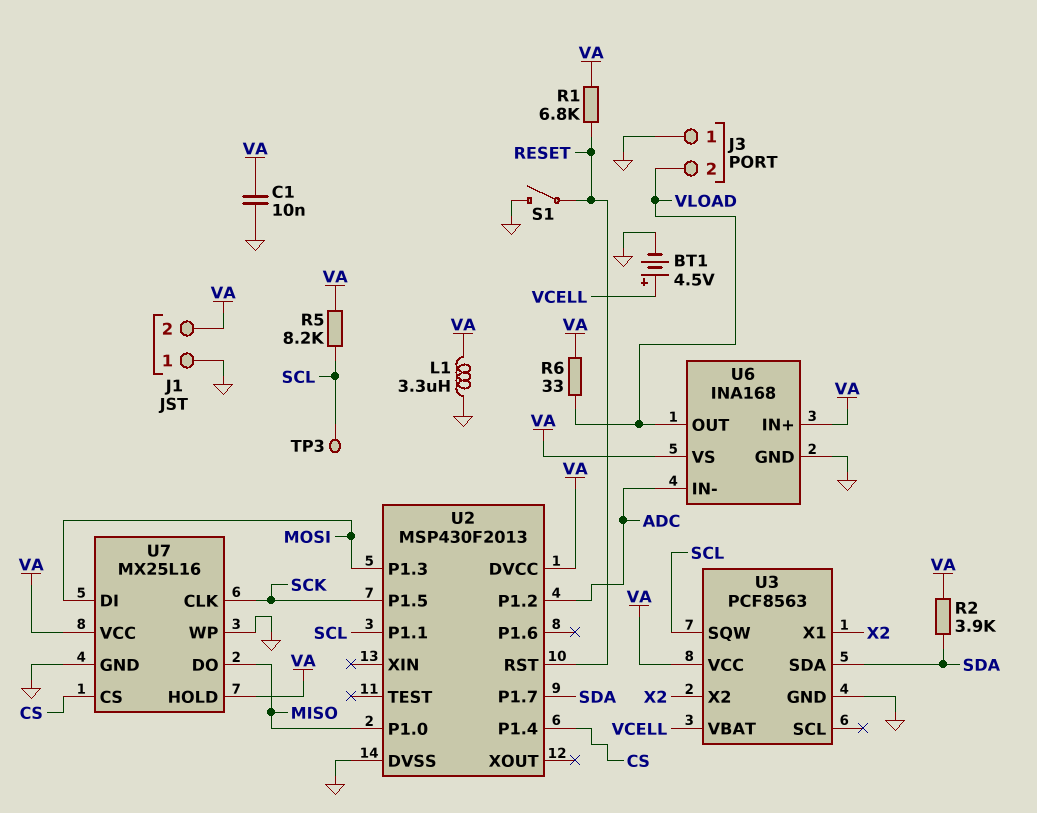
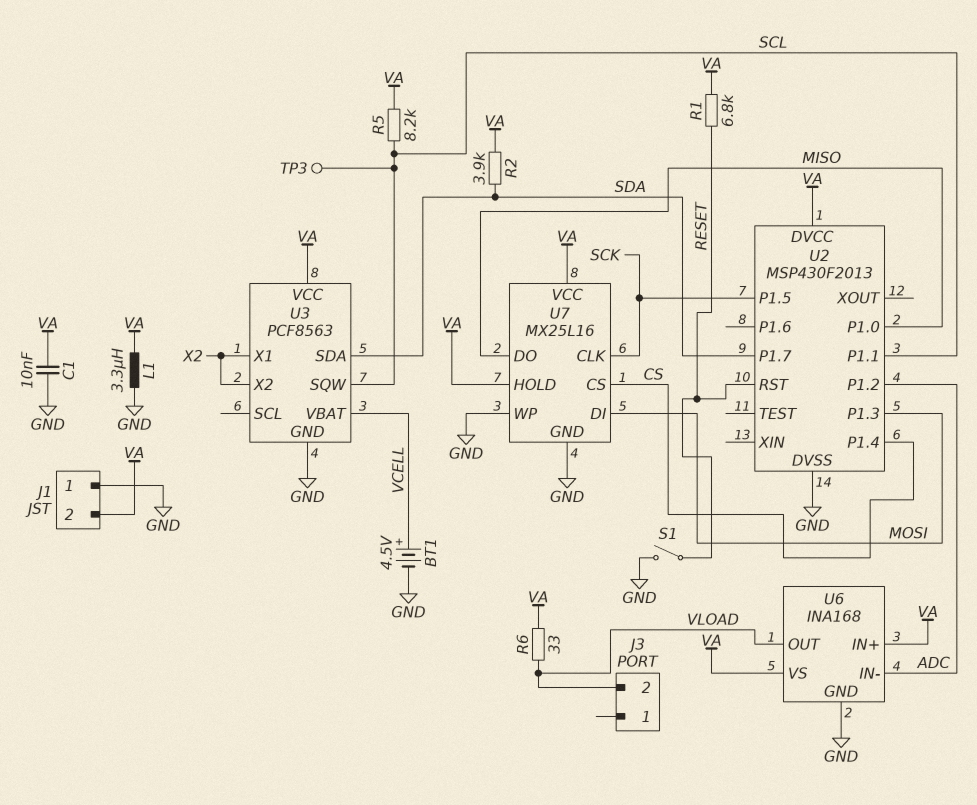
J3 pin 1: GND -> none

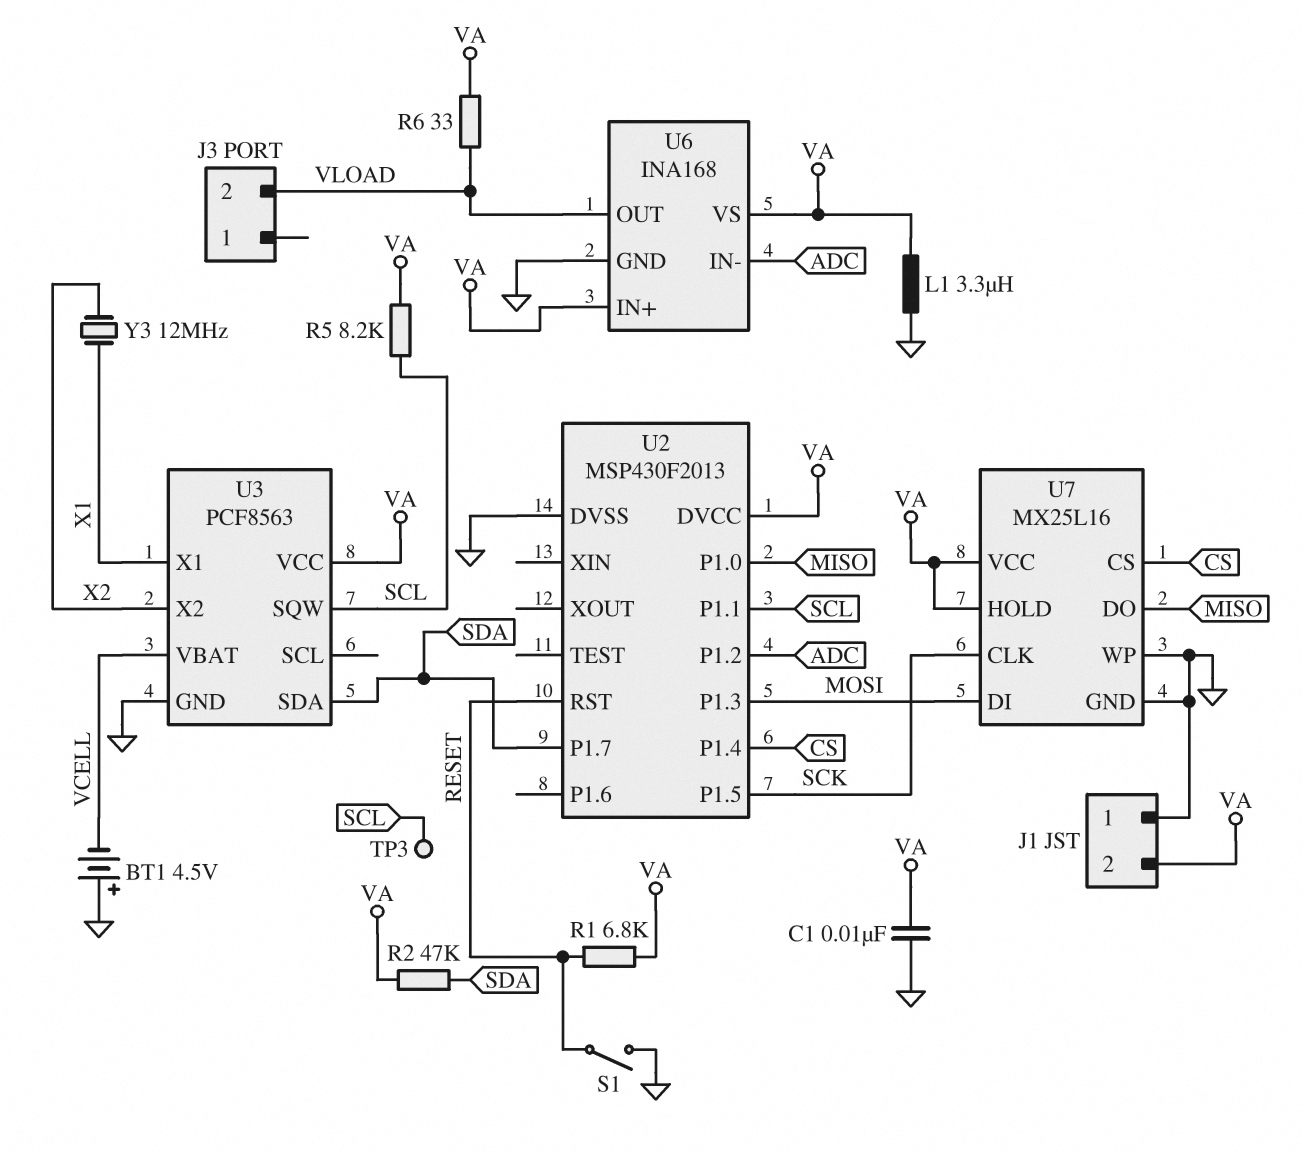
BT1: 4.5V (plus VCELL, minus GND) -> 4.5V (plus GND, minus VCELL)
R2: 3.9k (SDA, VA) -> 47k (SDA, VA)
U3 pin X1: X2 -> X1
Y3: none -> 12MHz (X1, X2)

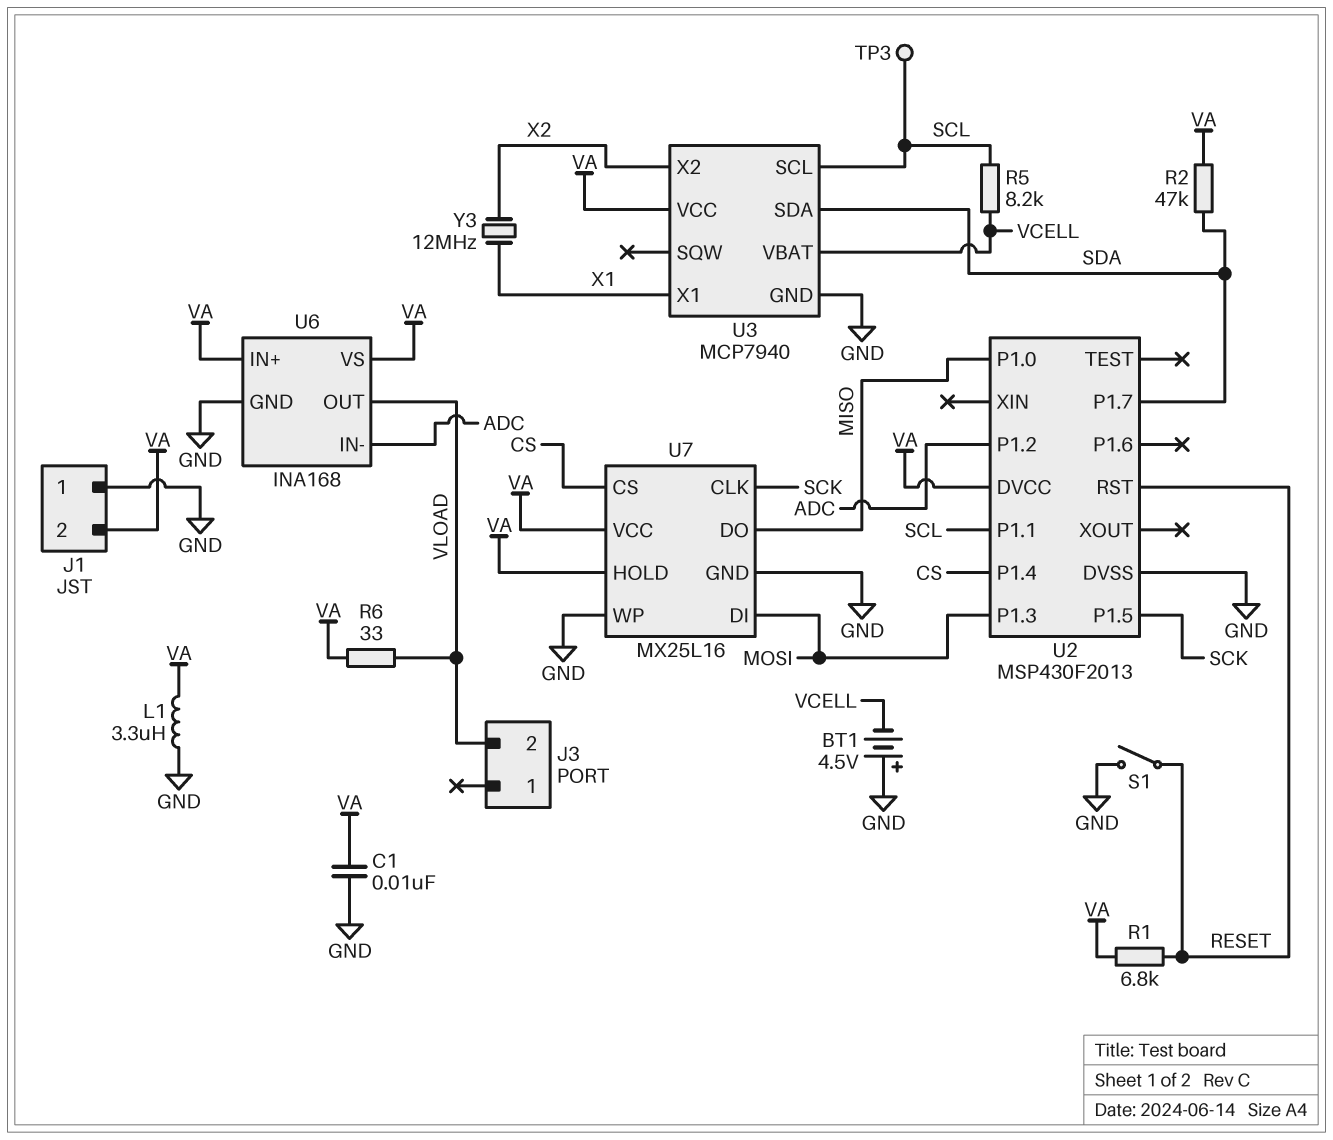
R5: 8.2k (SCL, VA) -> 8.2k (SCL, VCELL)
U3: PCF8563 -> MCP7940
U3 pin SCL: none -> SCL
U3 pin SQW: SCL -> none

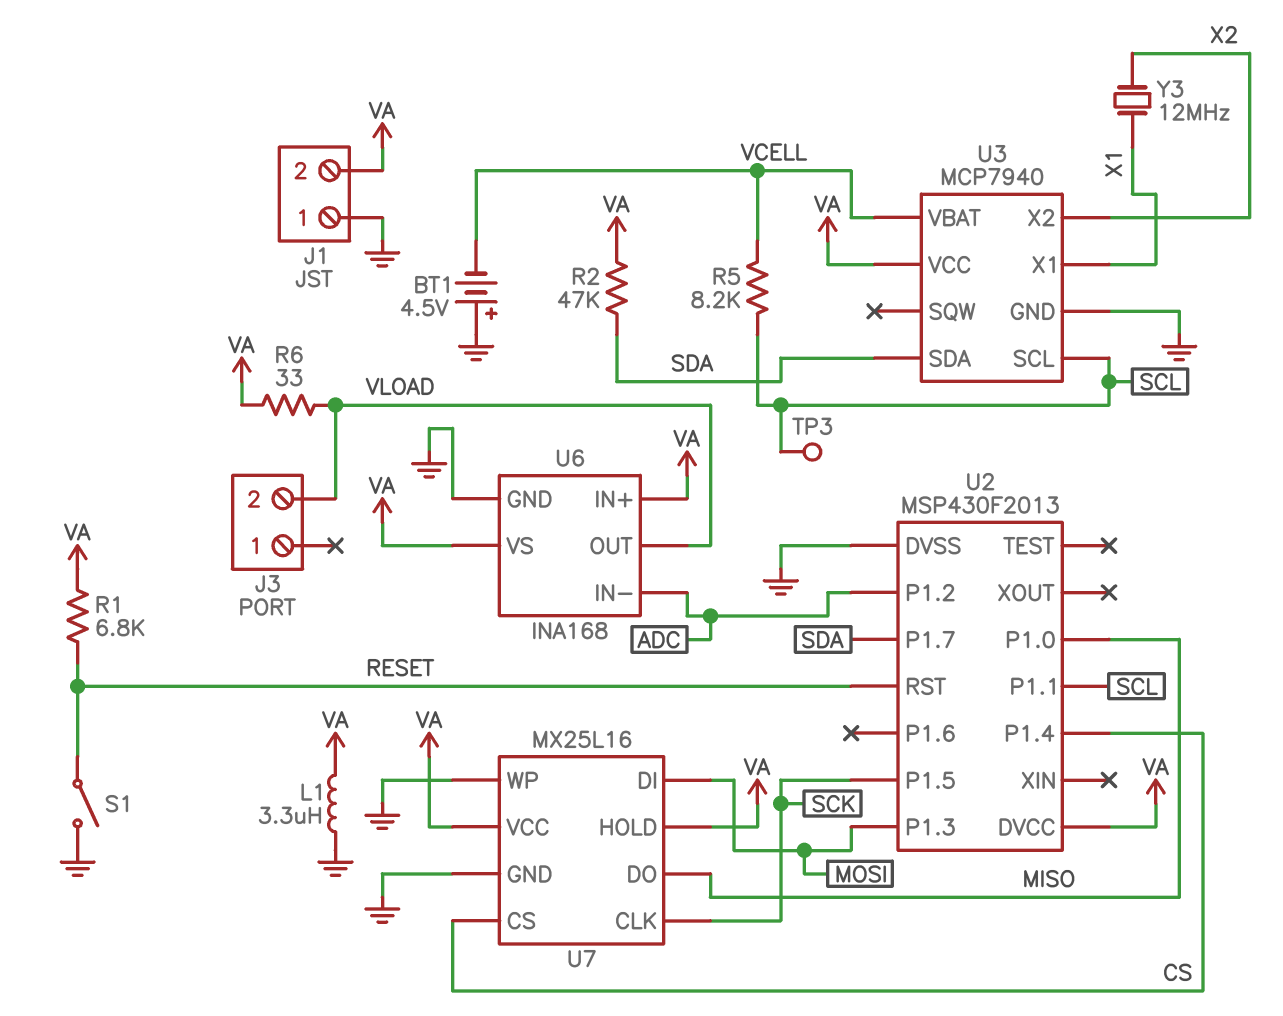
C1: 10nF (GND, VA) -> none

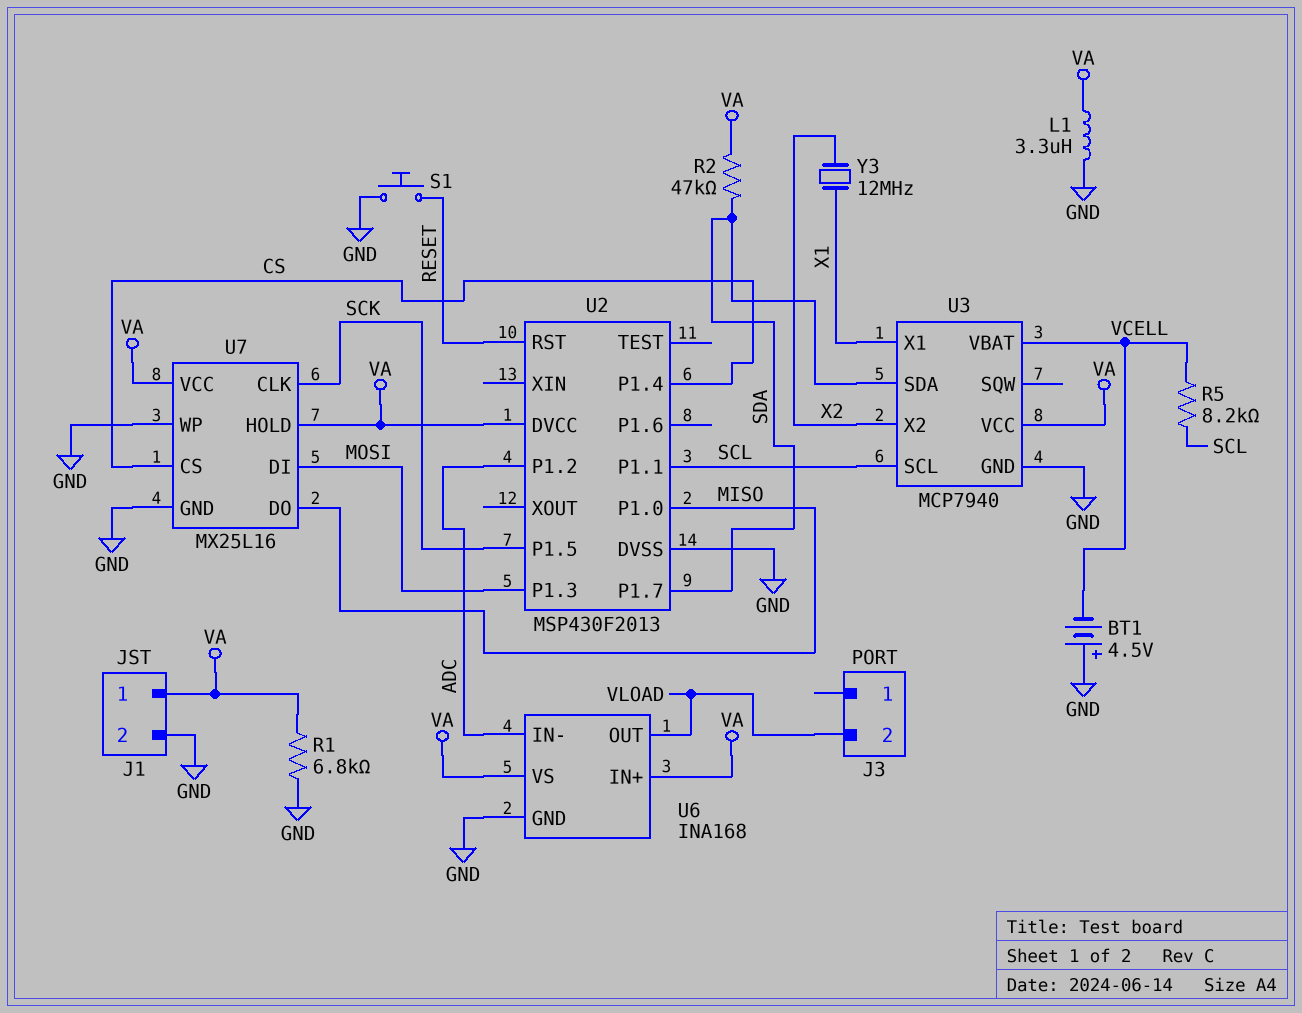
J1 pin 1: GND -> VA
J1 pin 2: VA -> GND
R1: 6.8k (RESET, VA) -> 6.8k (GND, VA)
R6: 33 (VA, VLOAD) -> none
S1: switch (GND, RESET) -> button (GND, RESET)
TP3: test point (SCL) -> none

